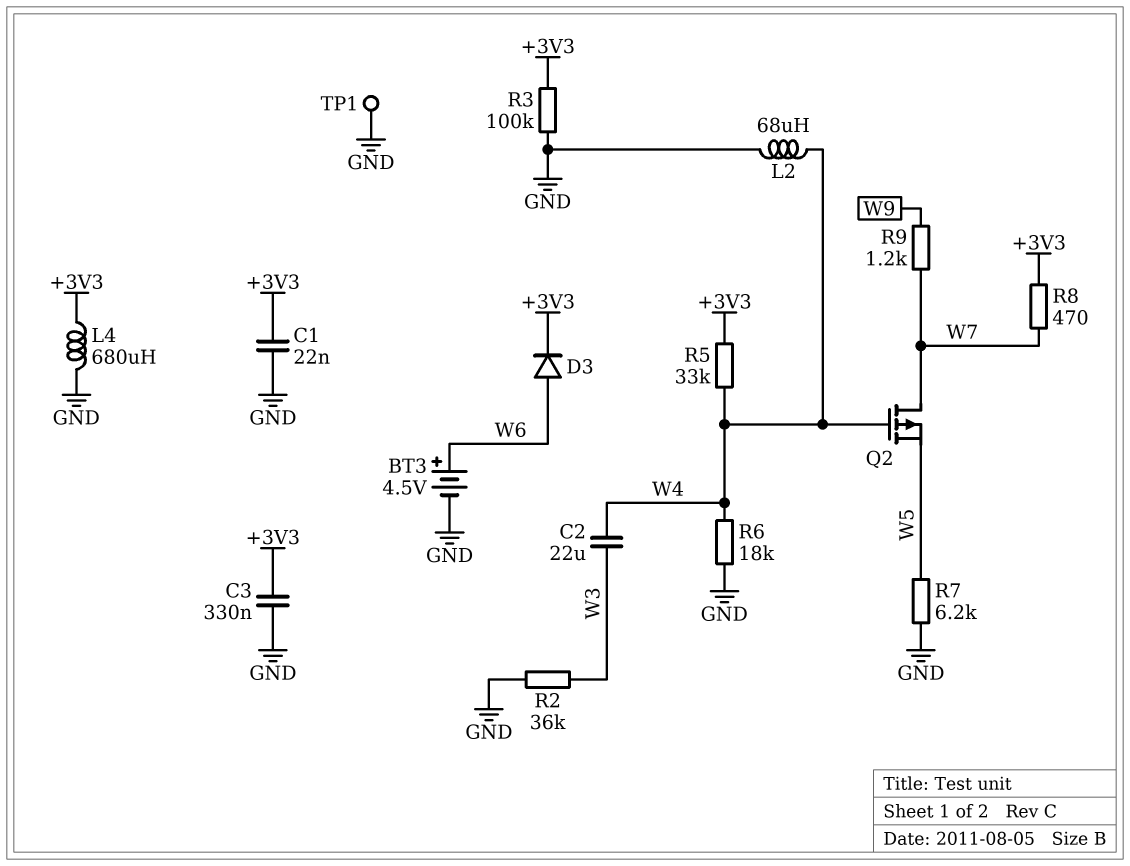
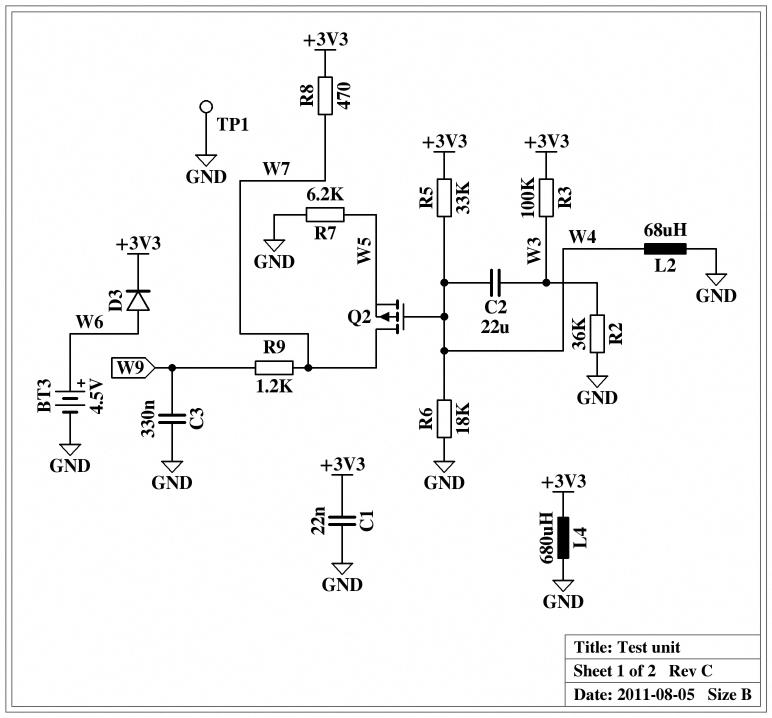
C3: 330nF (+3V3, GND) -> 330nF (GND, W9)
R3: 100k (+3V3, GND) -> 100k (+3V3, W3)

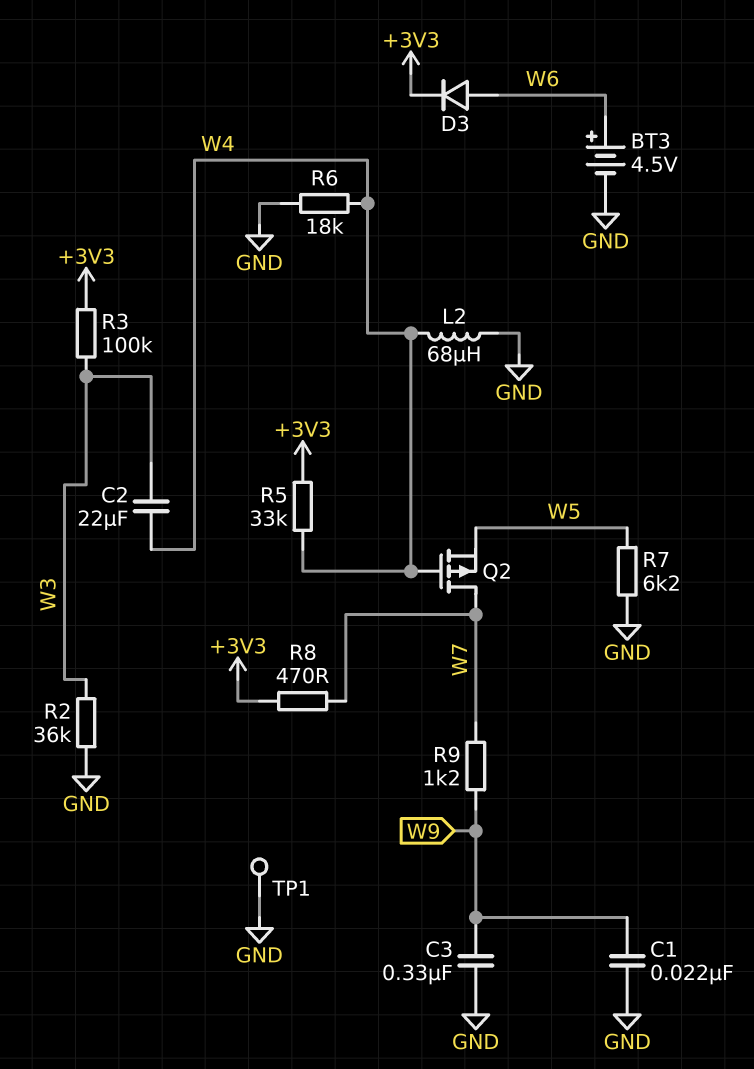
C1: 22nF (+3V3, GND) -> 22nF (GND, W9)
L4: 680uH (+3V3, GND) -> none

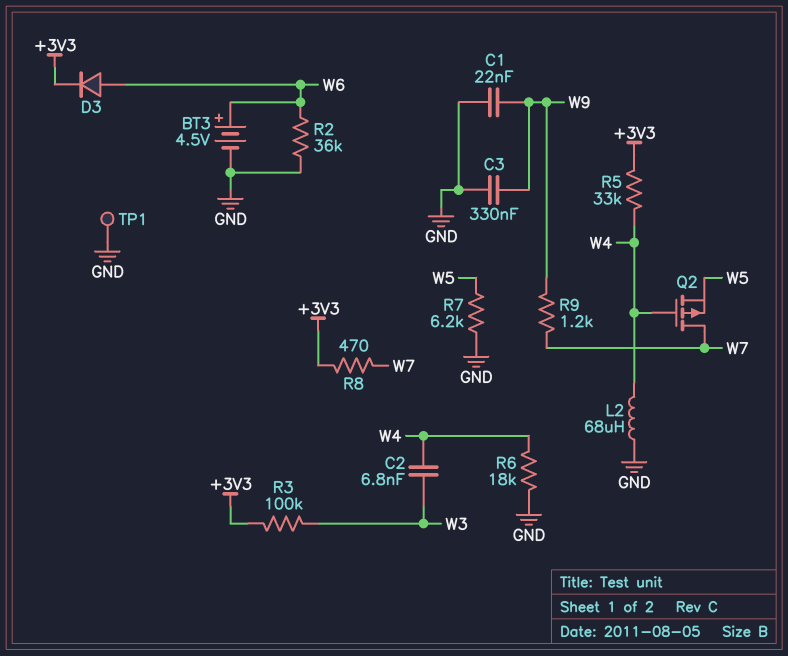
C2: 22uF (W3, W4) -> 6.8nF (W3, W4)
R2: 36k (GND, W3) -> 36k (GND, W6)

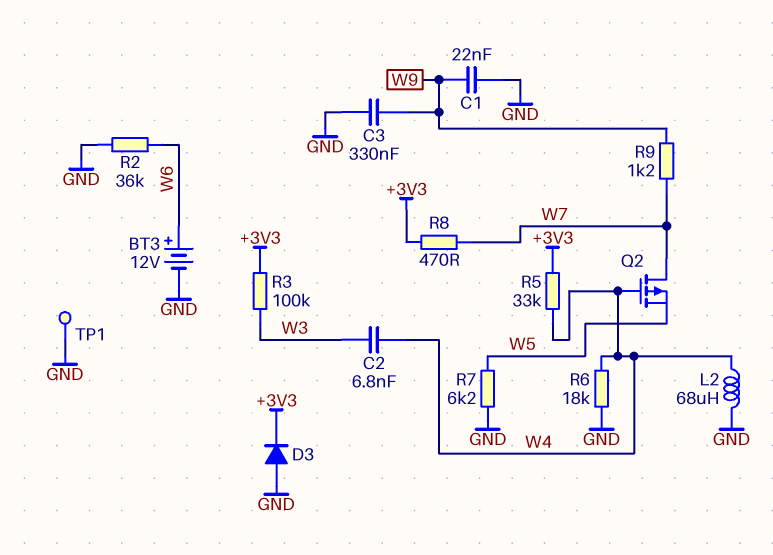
BT3: 4.5V (plus W6, minus GND) -> 12V (plus W6, minus GND)
D3: diode (A W6, K +3V3) -> diode (A GND, K +3V3)

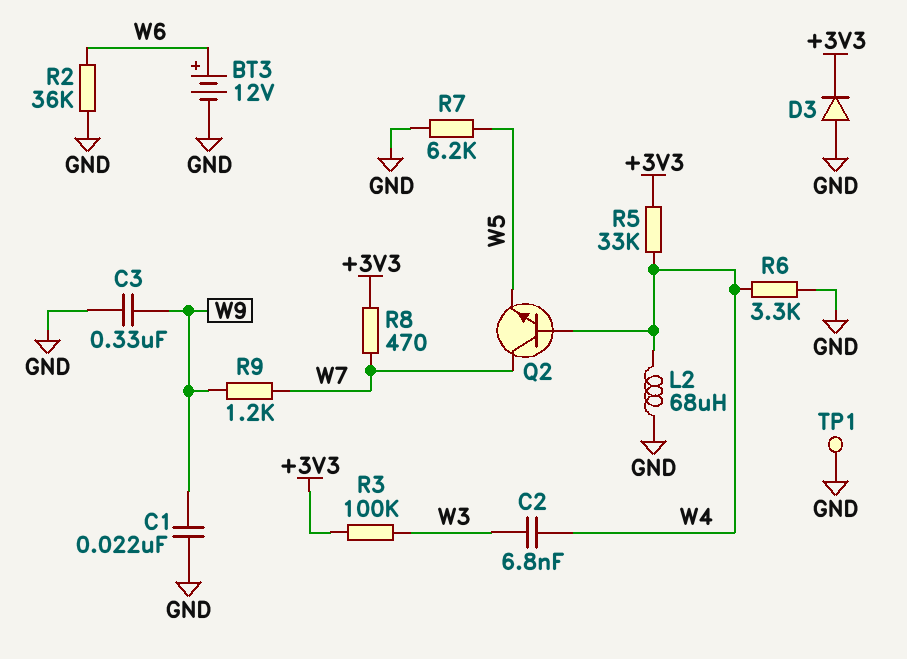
Q2: PMOS (G W4, D W7, S W5) -> NPN (B W4, C W7, E W5)
R6: 18k (GND, W4) -> 3.3k (GND, W4)

